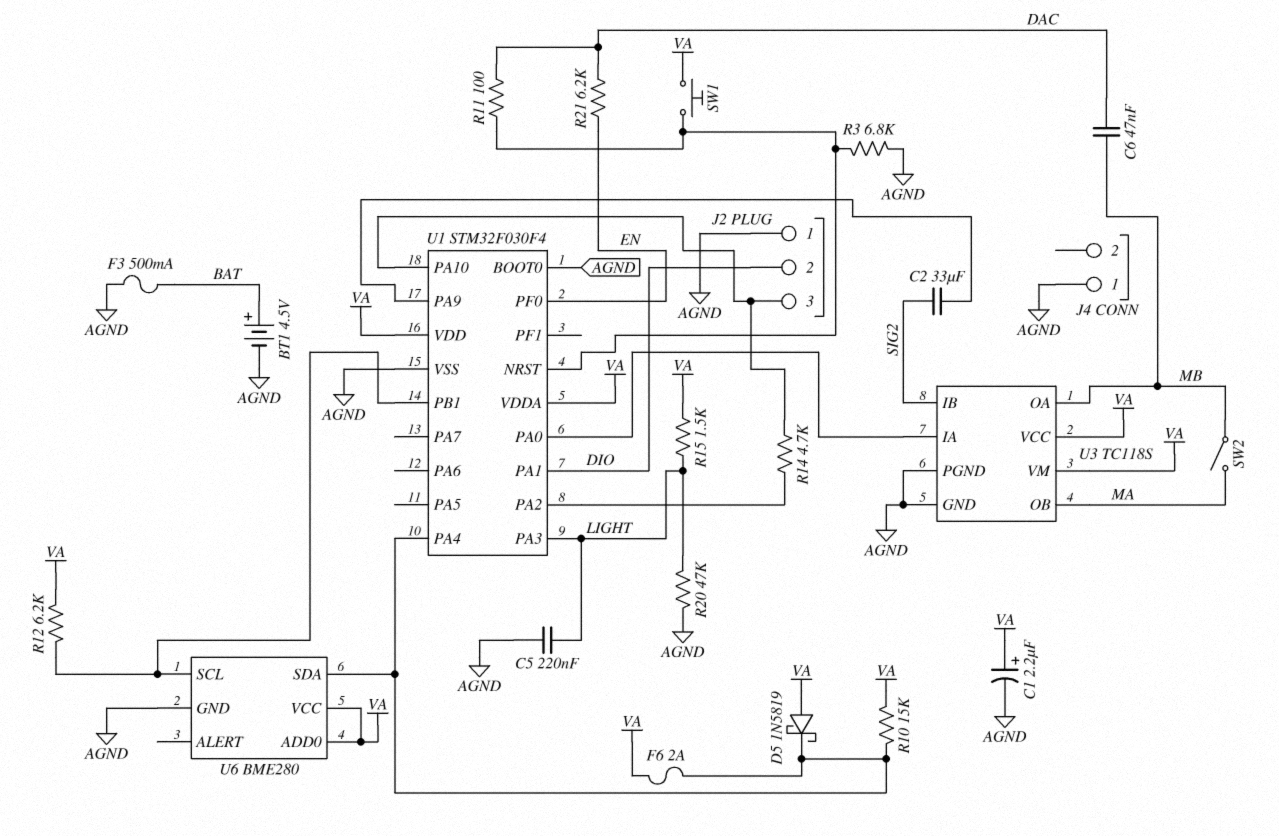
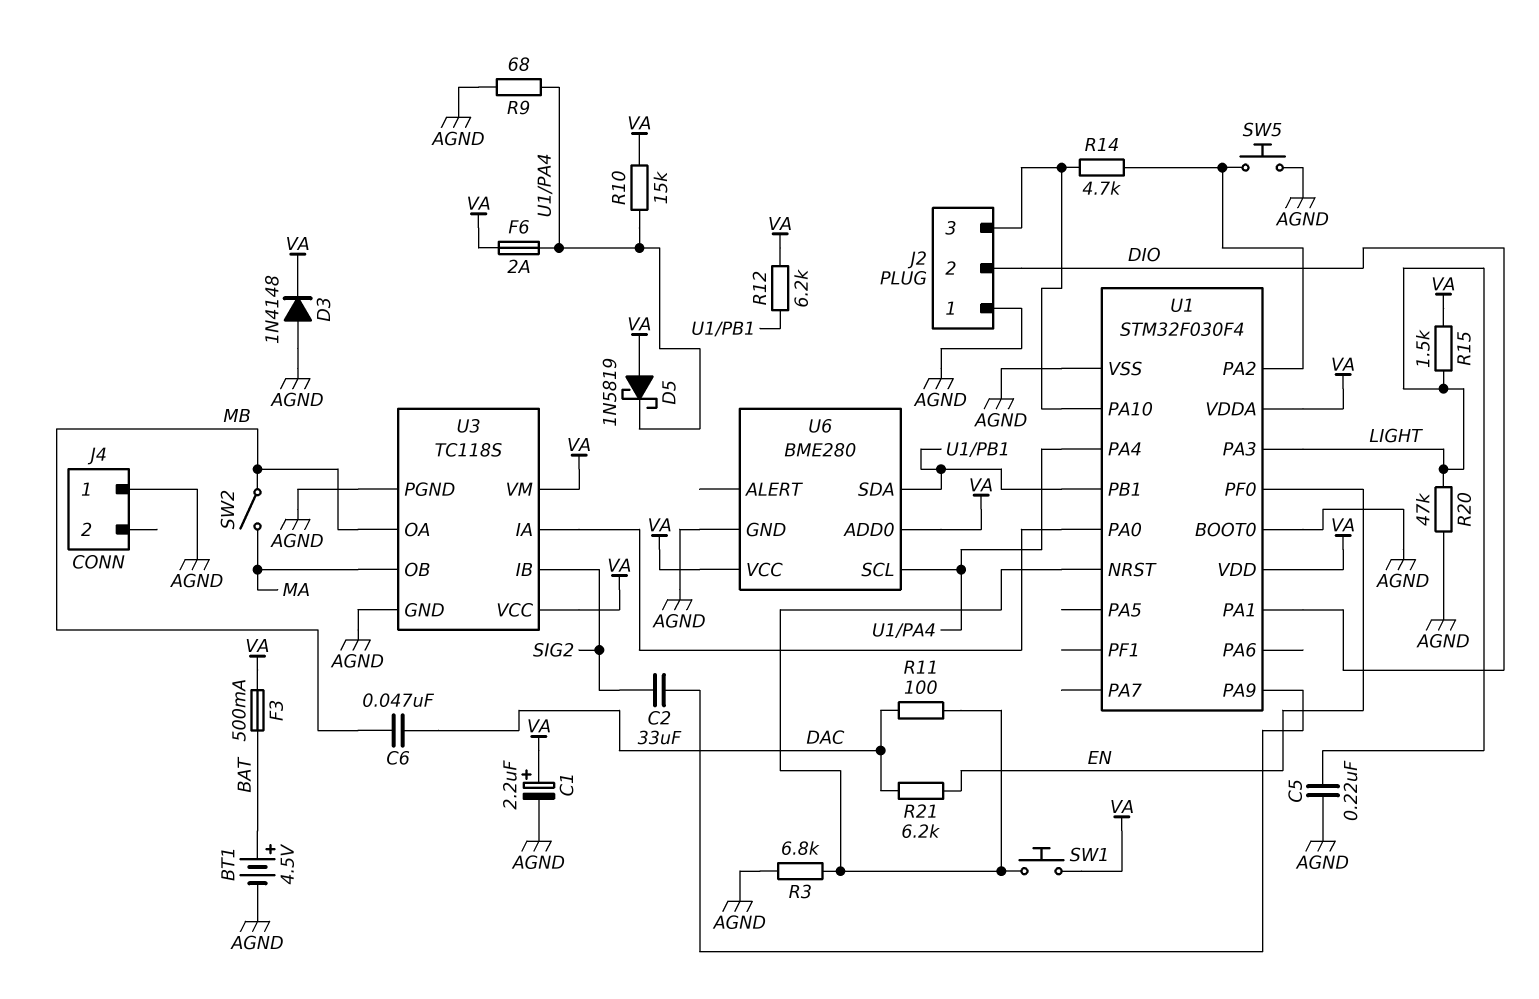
D3: none -> diode 1N4148 (A AGND, K VA)
F3: 500mA (AGND, BAT) -> 500mA (BAT, VA)
R9: none -> 68 (AGND, U1/PA4)
SW5: none -> button (AGND, U1/PA2)
U6 pin SCL: U1/PB1 -> U1/PA4
U6 pin SDA: U1/PA4 -> U1/PB1

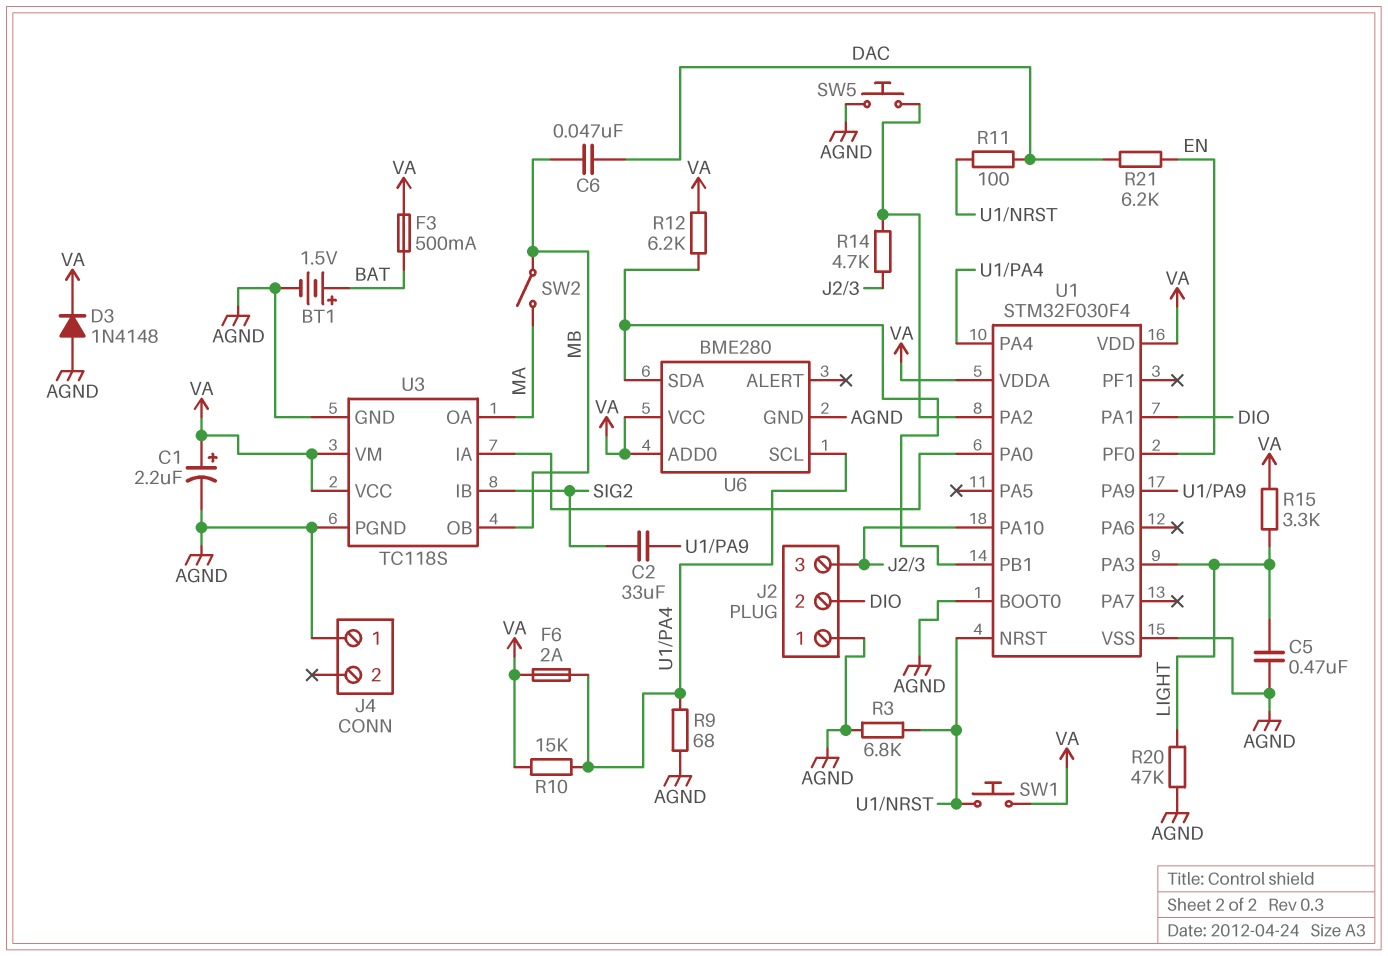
BT1: 4.5V (plus BAT, minus AGND) -> 1.5V (plus BAT, minus AGND)
C5: 220nF (AGND, LIGHT) -> 470nF (AGND, LIGHT)
D5: schottky 1N5819 (A VA, K U1/PA4) -> none
R15: 1.5k (LIGHT, VA) -> 3.3k (LIGHT, VA)
U3 pin OA: MB -> MA
U3 pin OB: MA -> MB

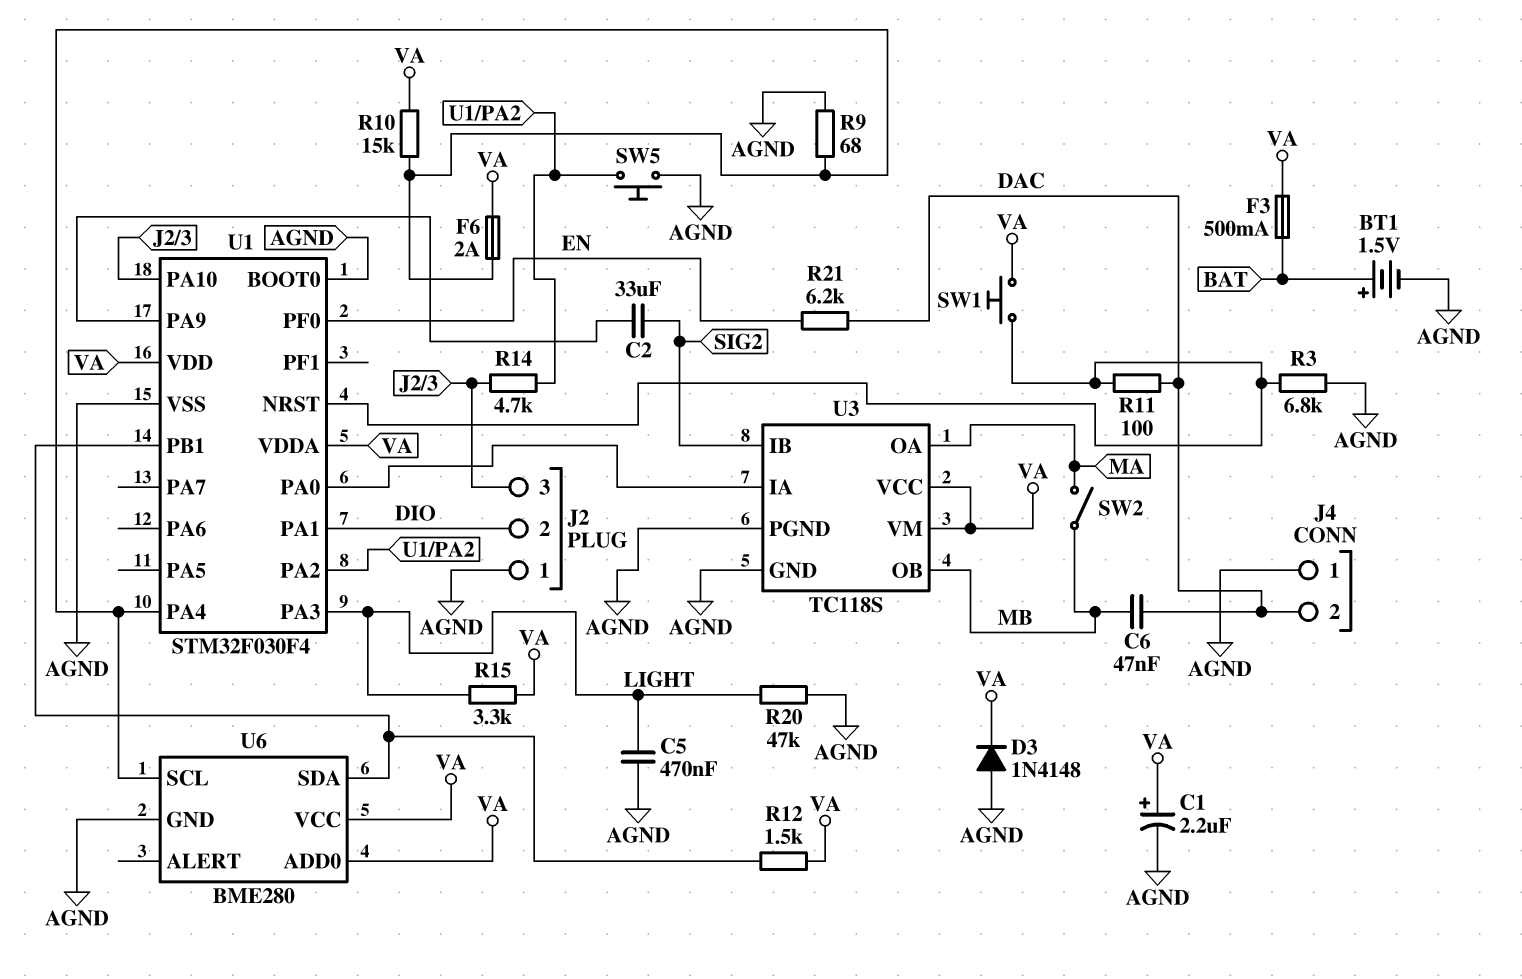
J4 pin 2: none -> DAC
R12: 6.2k (U1/PB1, VA) -> 1.5k (U1/PB1, VA)

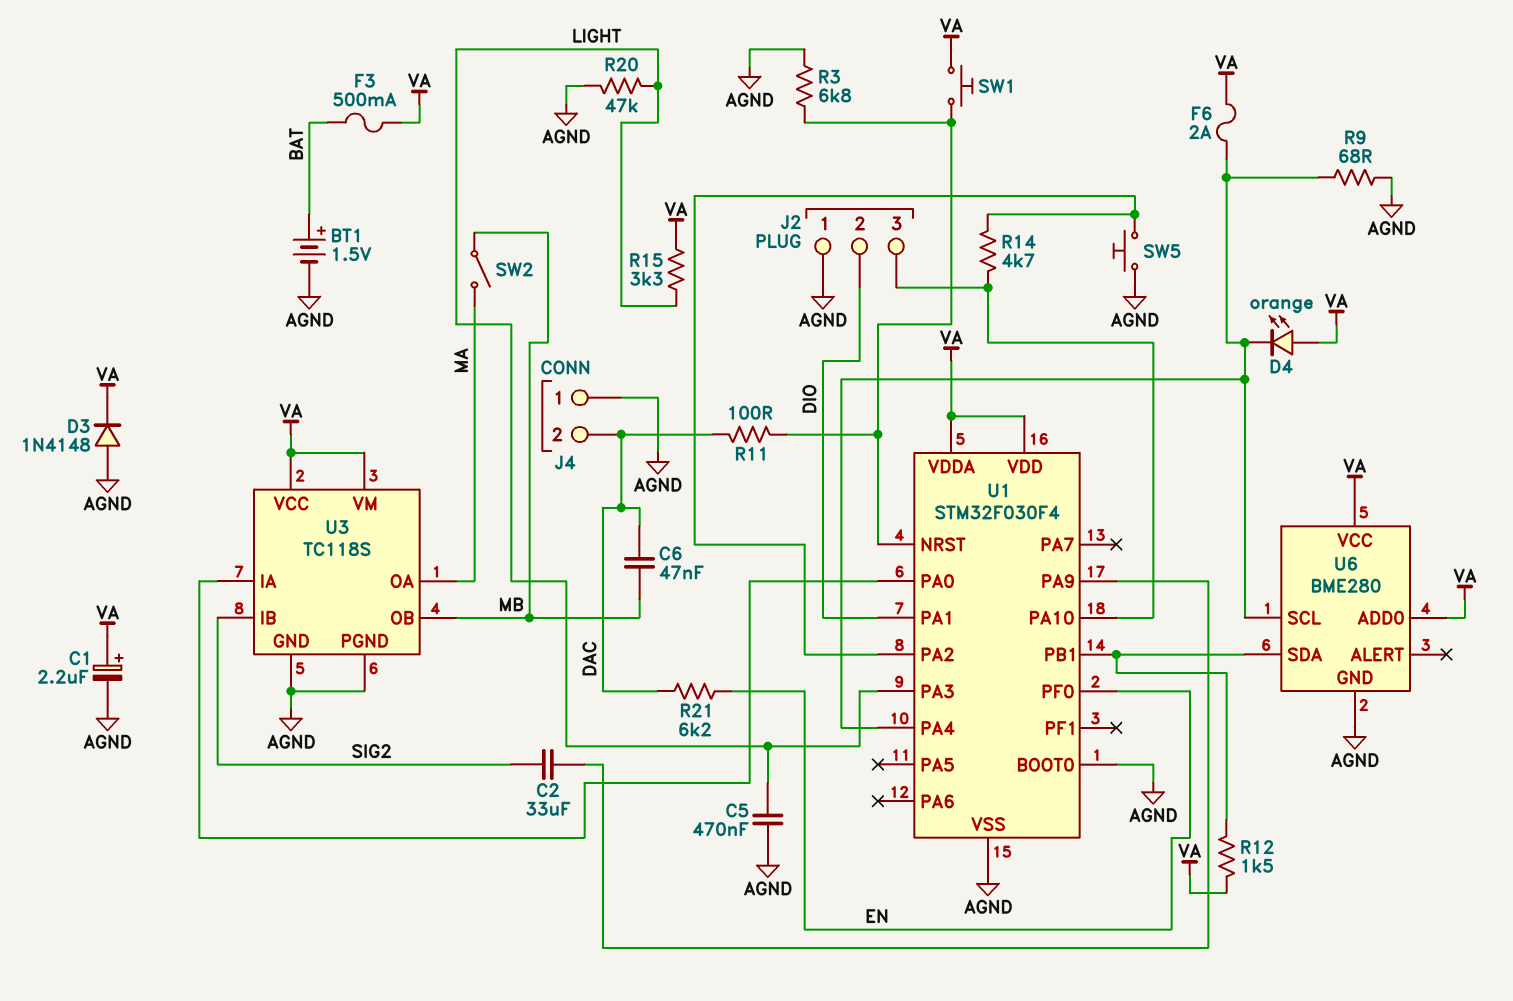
D4: none -> LED orange (A VA, K U1/PA4)
R10: 15k (U1/PA4, VA) -> none

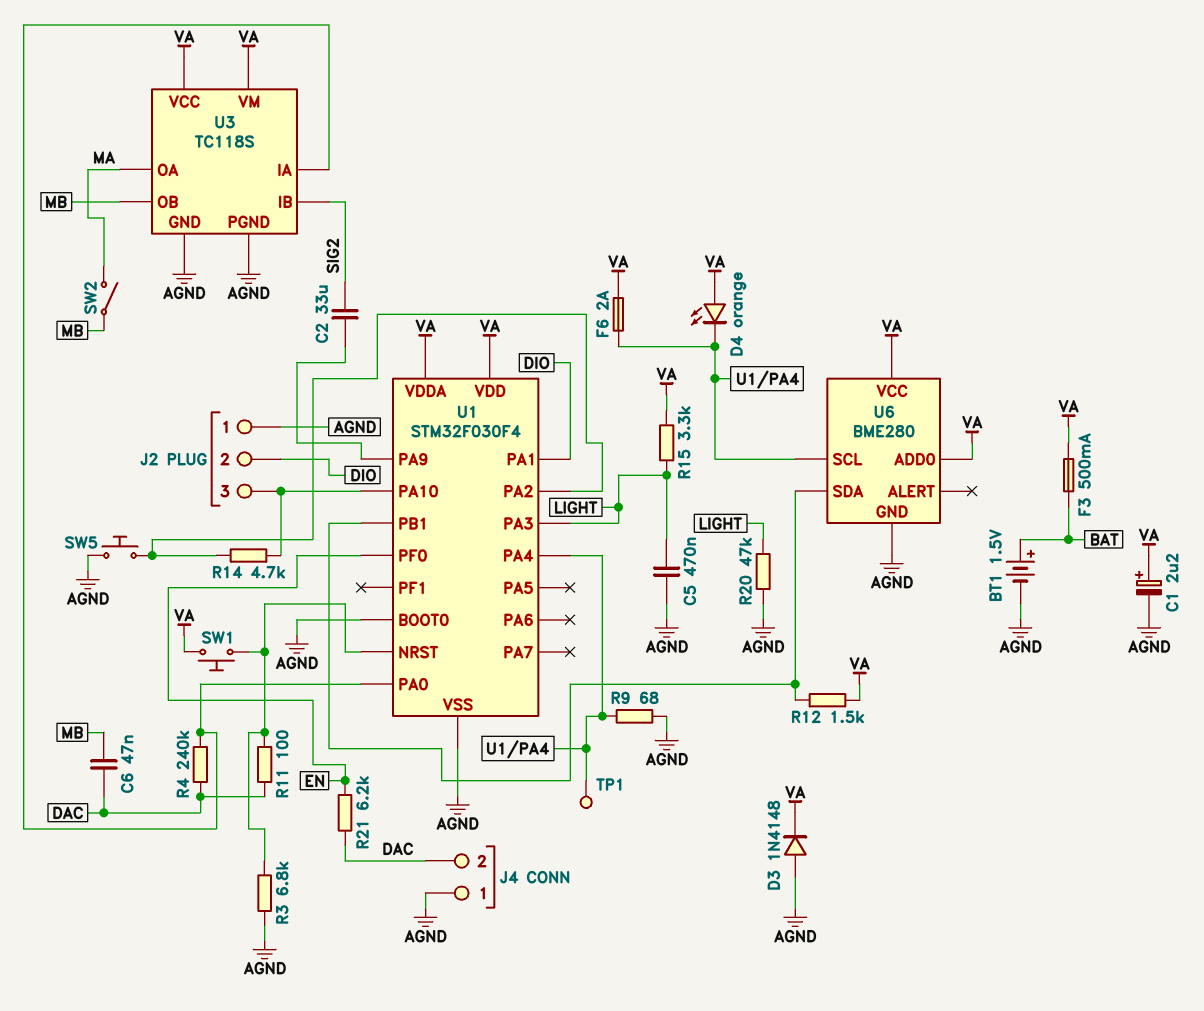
R4: none -> 240k (DAC, U1/PA0)
TP1: none -> test point (U1/PA4)

